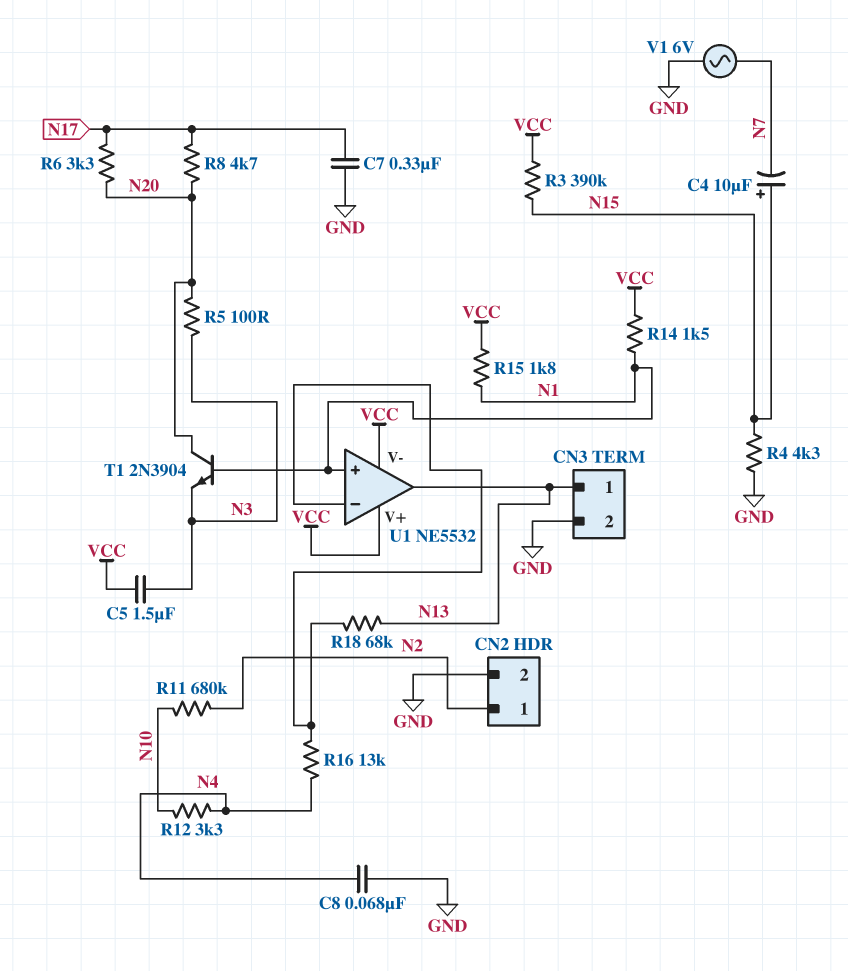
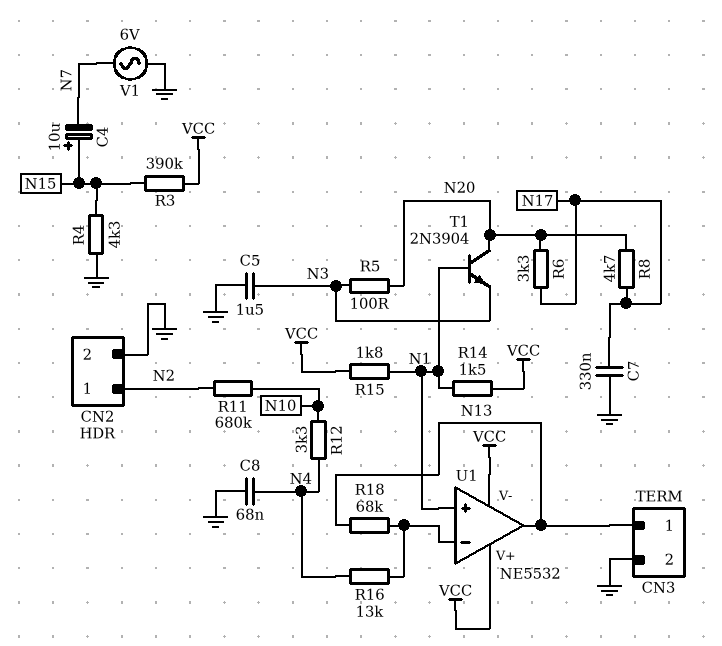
C5: 1.5uF (N3, VCC) -> 1.5uF (GND, N3)

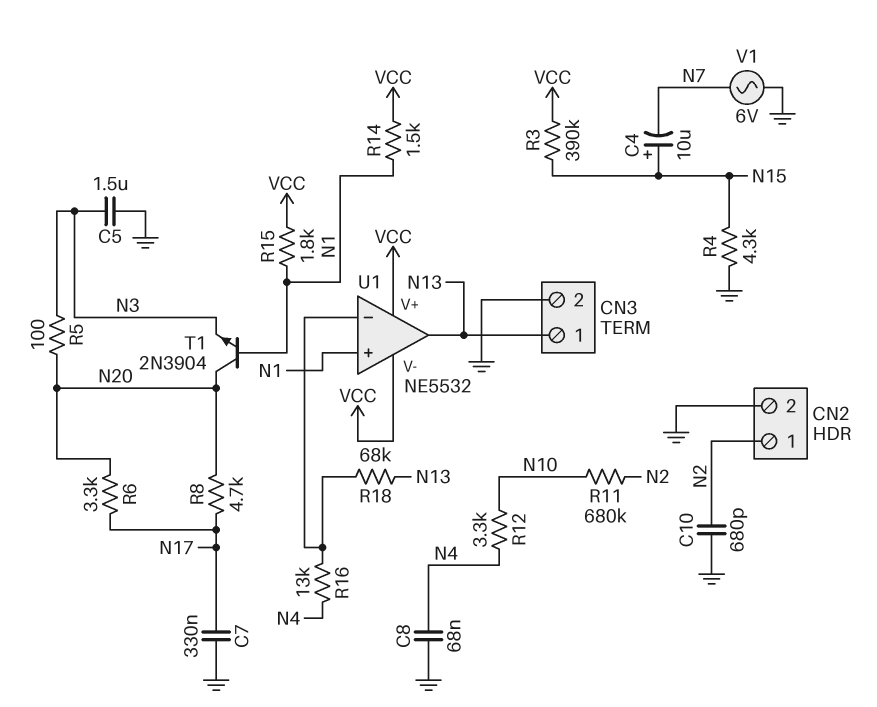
C10: none -> 680pF (GND, N2)

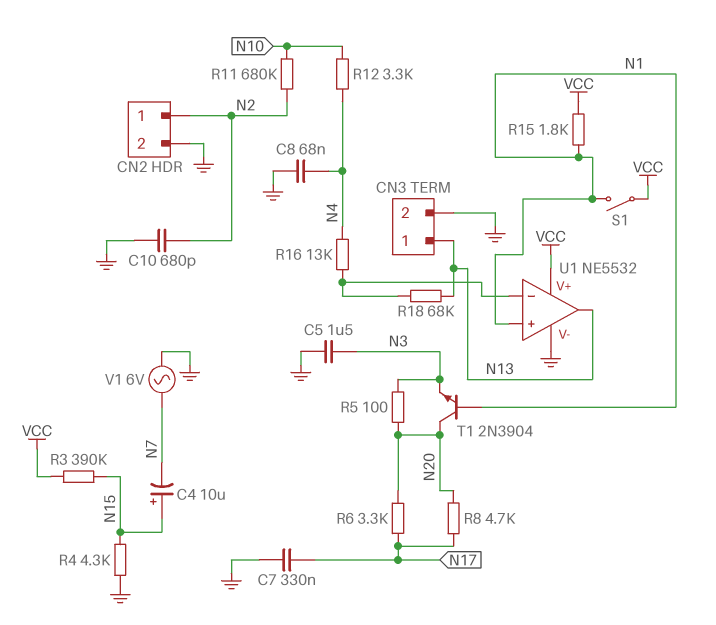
R14: 1.5k (N1, VCC) -> none
S1: none -> switch (N1, VCC)
U1 pin V-: VCC -> GND

